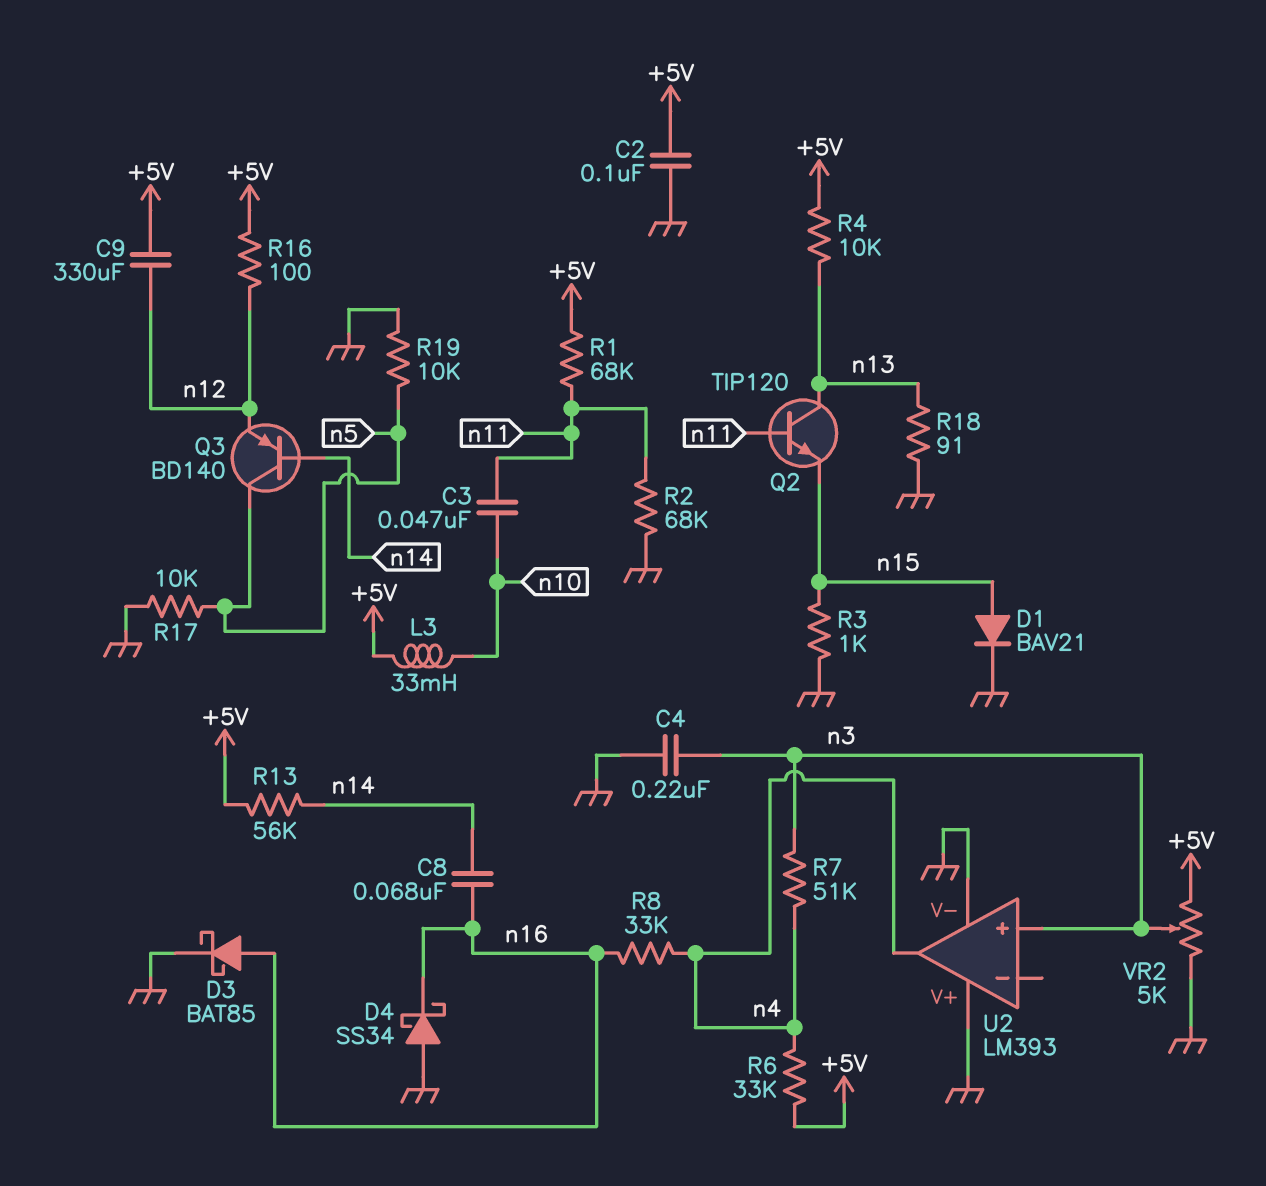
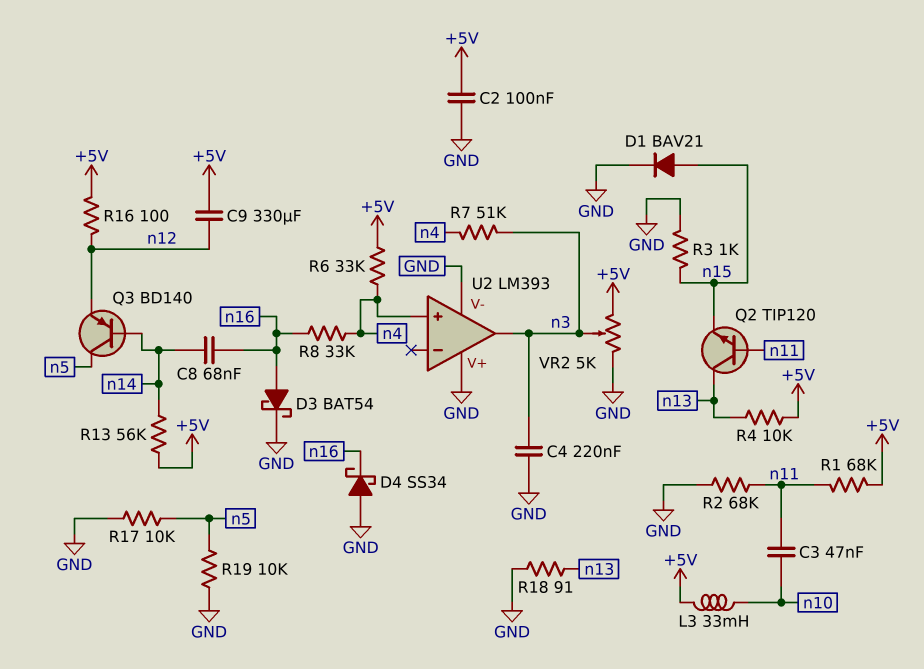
D3: schottky BAT85 (A n16, K GND) -> schottky BAT54 (A n16, K GND)
U2 pin in+: n3 -> n4
U2 pin out: n4 -> n3

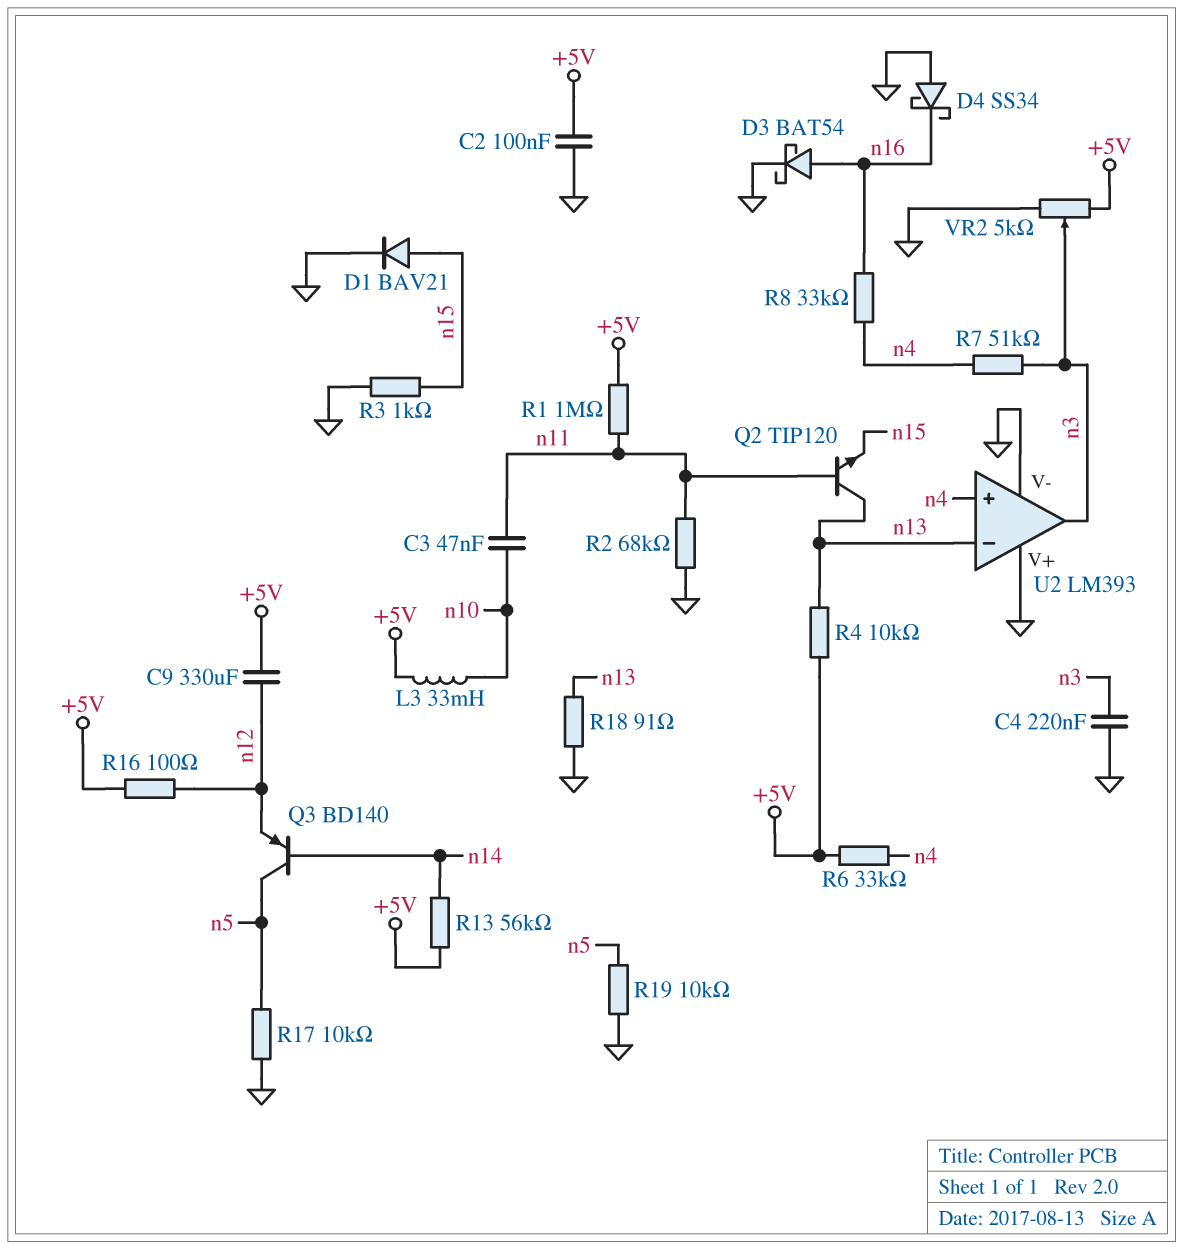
C8: 68nF (n14, n16) -> none
R1: 68k (+5V, n11) -> 1M (+5V, n11)
U2 pin in-: none -> n13

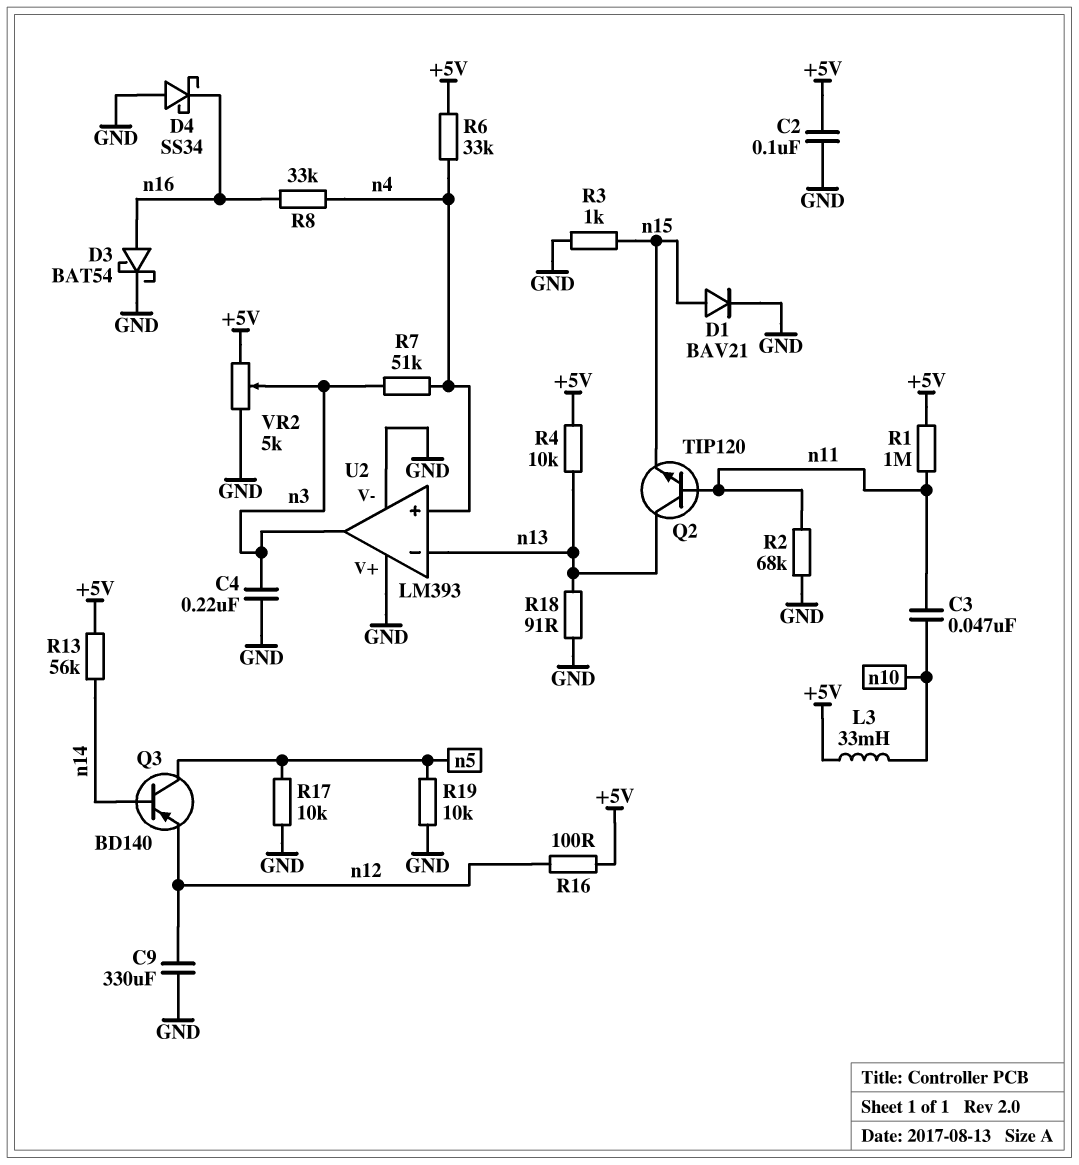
C9: 330uF (+5V, n12) -> 330uF (GND, n12)

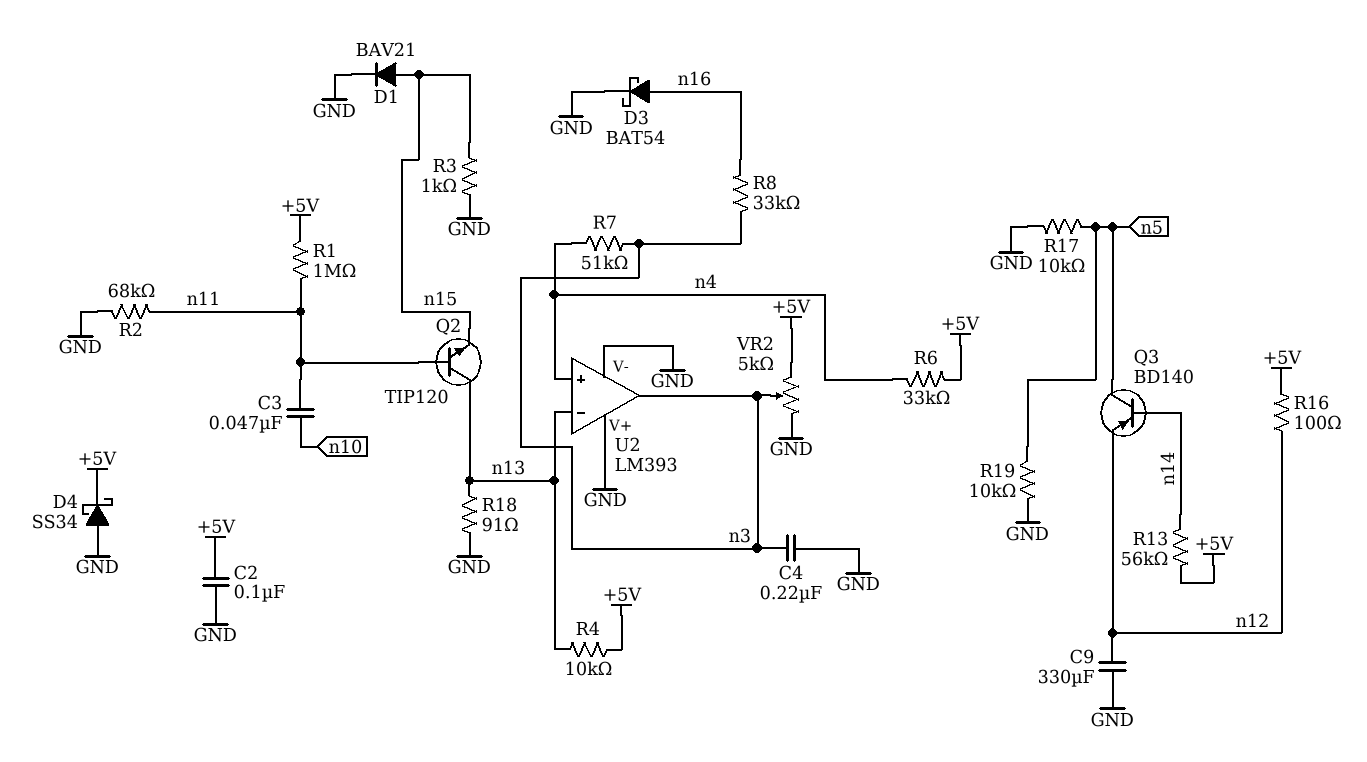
D4: schottky SS34 (A GND, K n16) -> schottky SS34 (A GND, K +5V)
L3: 33mH (+5V, n10) -> none
R8: 33k (n4, n16) -> 33k (n3, n16)

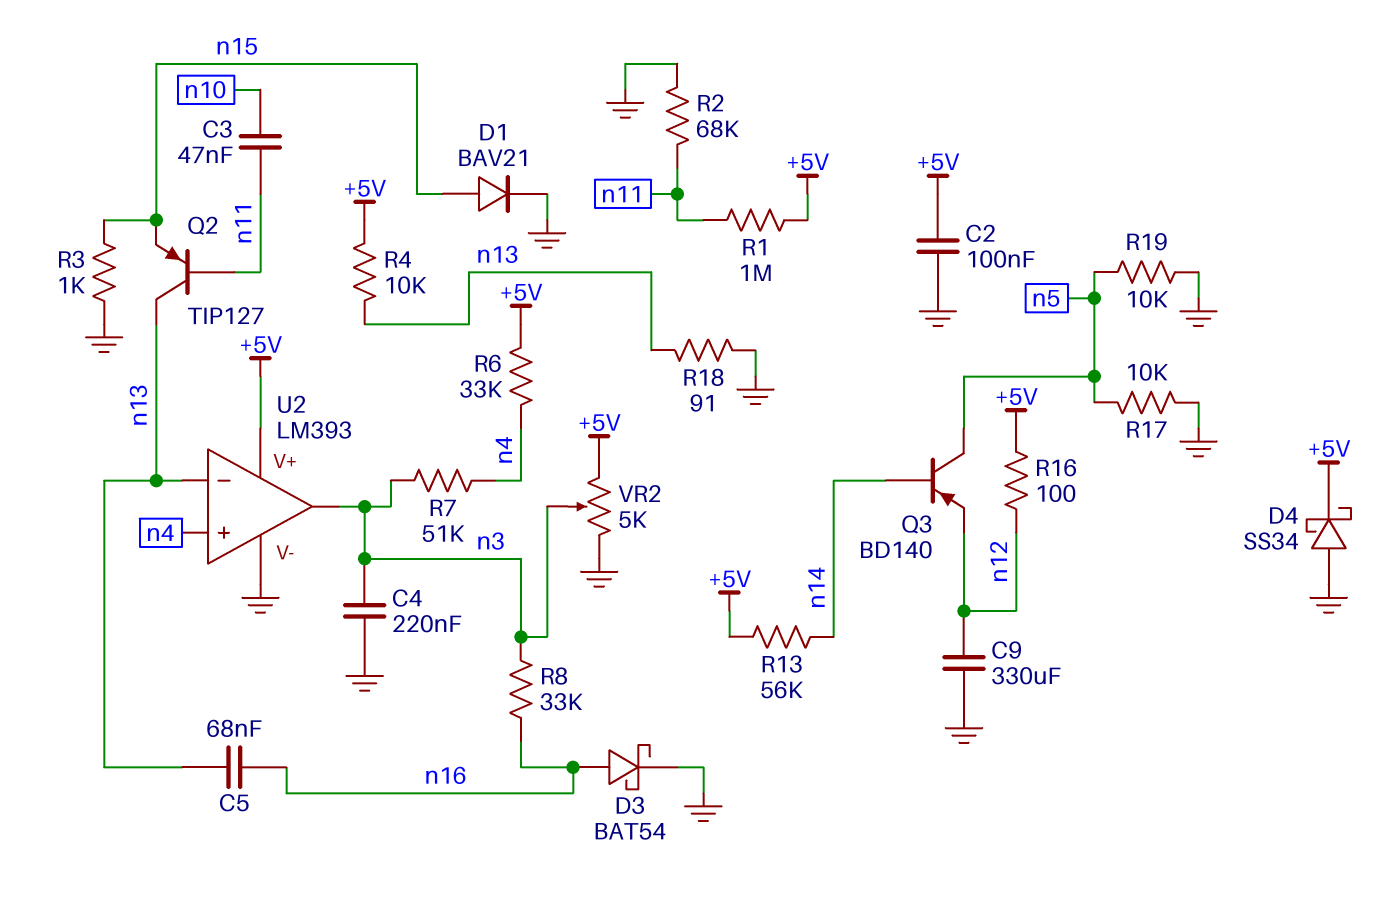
C5: none -> 68nF (n13, n16)
Q2: NPN TIP120 (B n11, C n13, E n15) -> PNP TIP127 (B n11, C n13, E n15)
U2 pin V+: GND -> +5V

